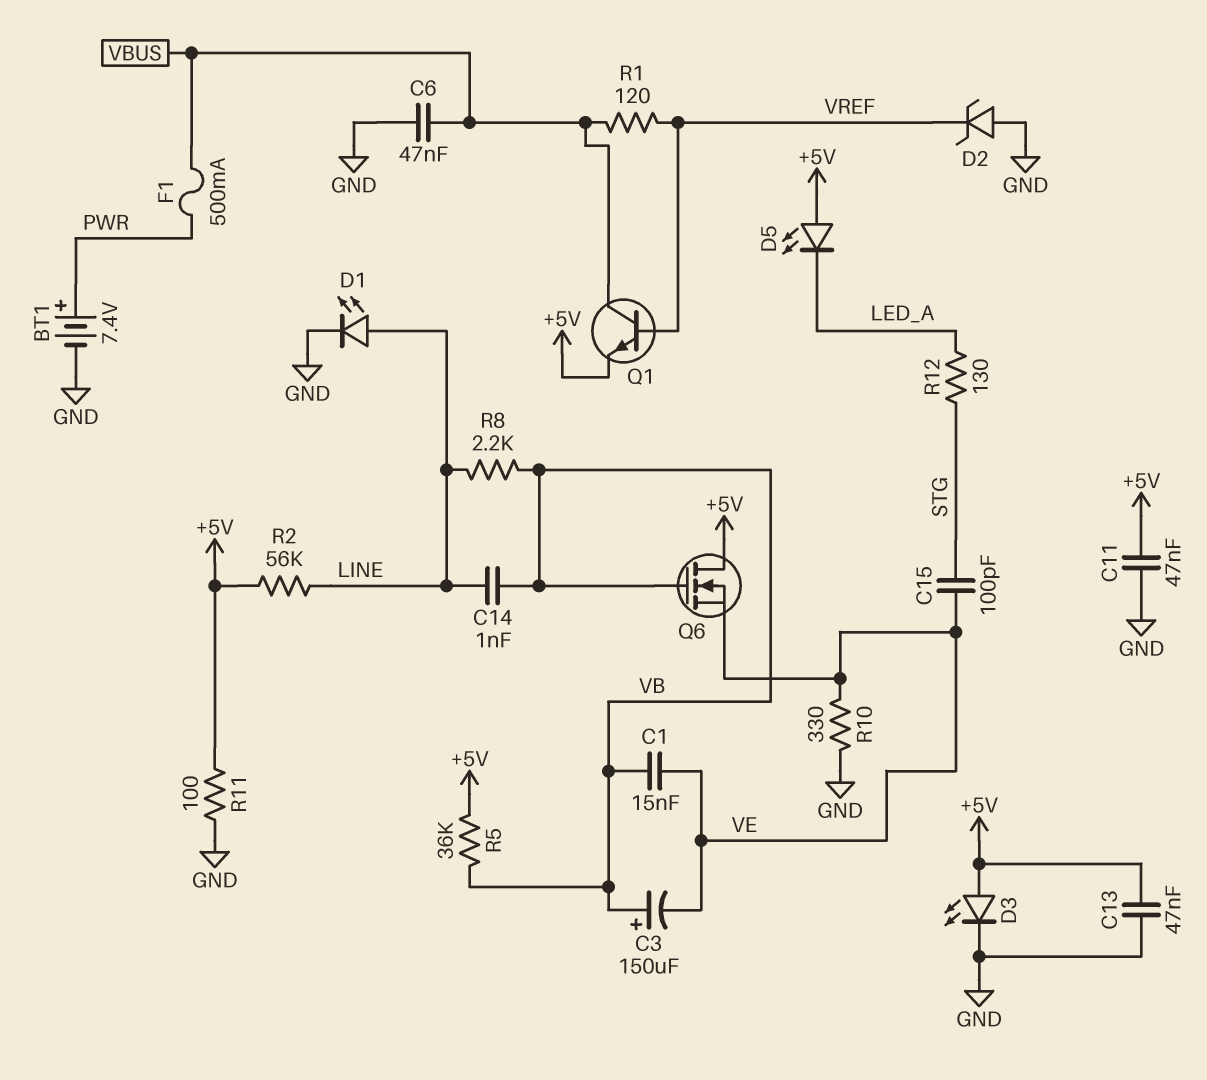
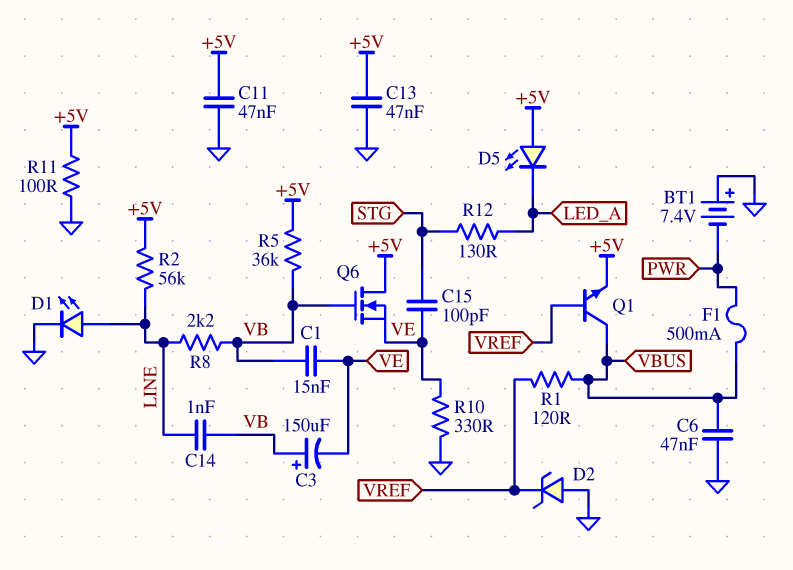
BT1: 7.4V (plus PWR, minus GND) -> 7.4V (plus GND, minus PWR)
D3: LED (A +5V, K GND) -> none

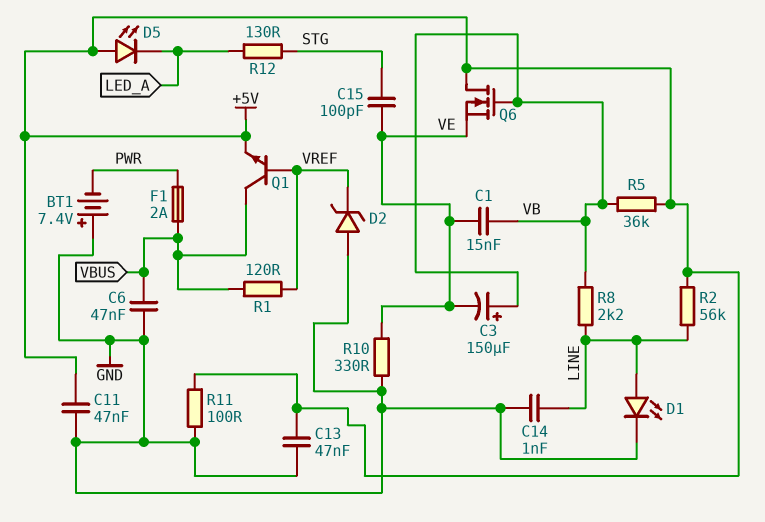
C14: 1nF (LINE, VB) -> 1nF (GND, LINE)
F1: 500mA (PWR, VBUS) -> 2A (PWR, VBUS)

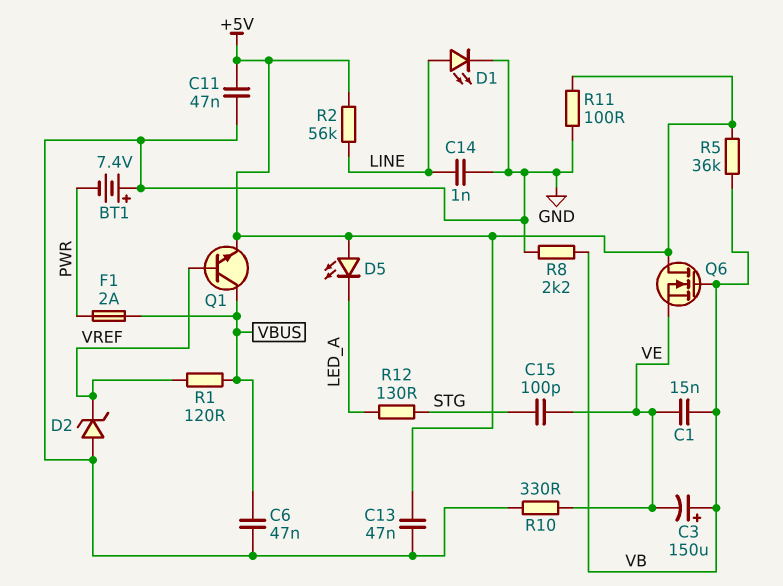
R8: 2.2k (LINE, VB) -> 2.2k (GND, VB)

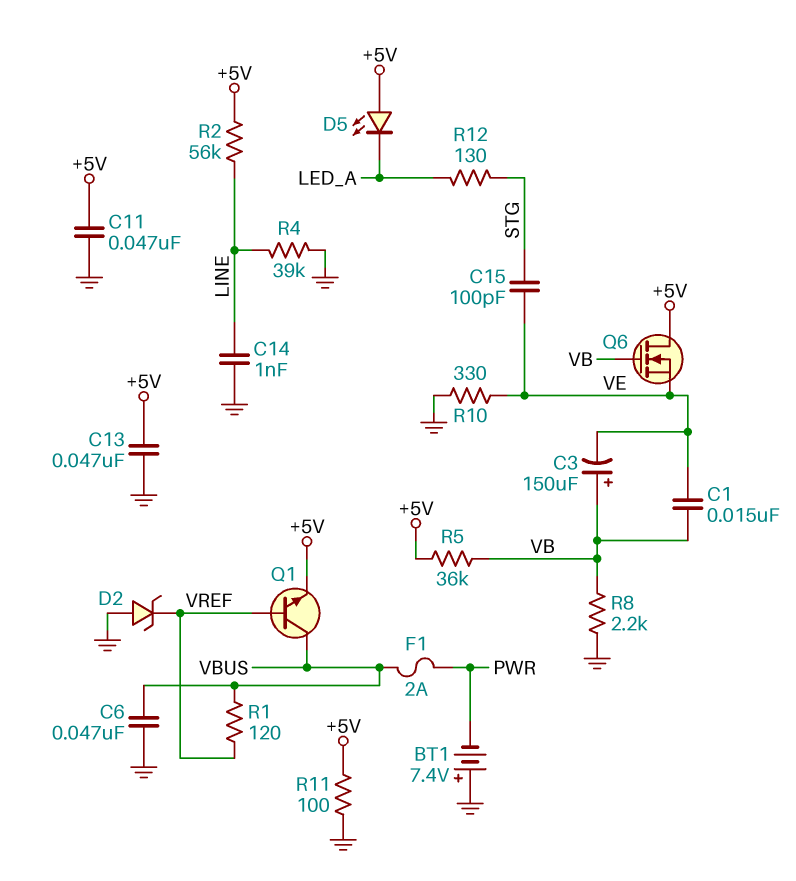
D1: LED (A LINE, K GND) -> none
R4: none -> 39k (GND, LINE)

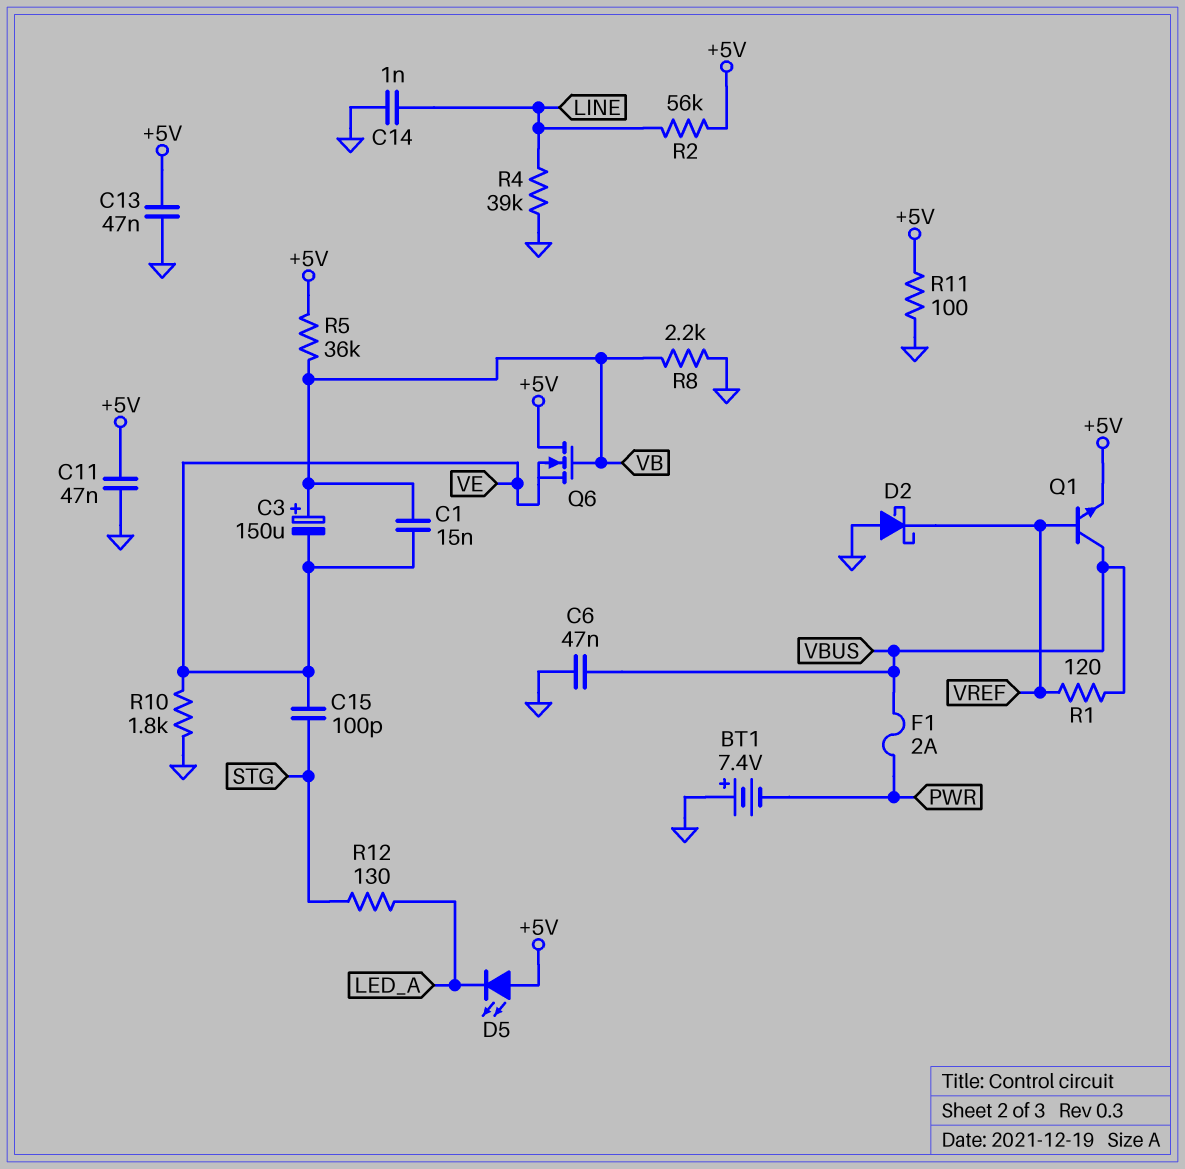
D2: zener (A GND, K VREF) -> schottky (A GND, K VREF)
R10: 330 (GND, VE) -> 1.8k (GND, VE)

